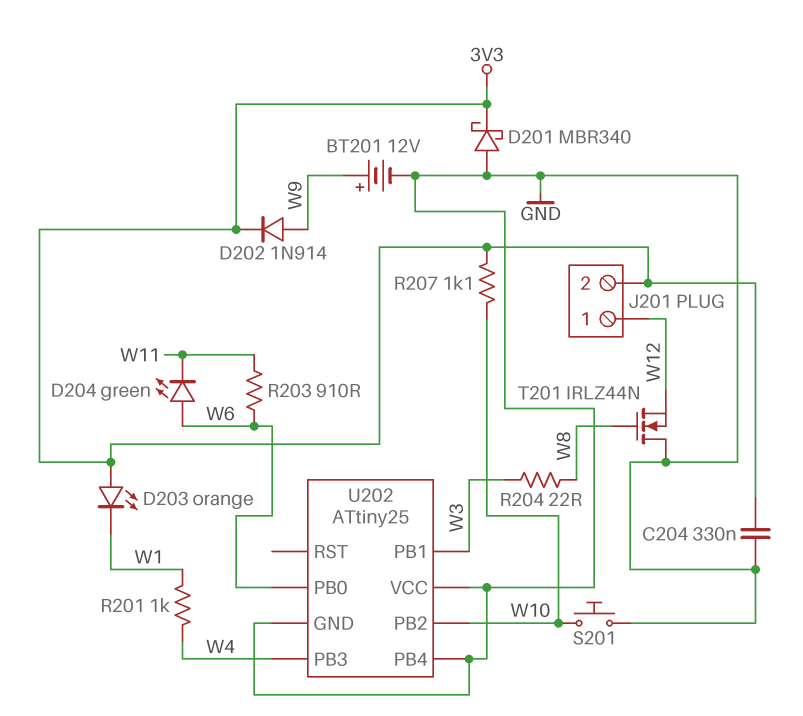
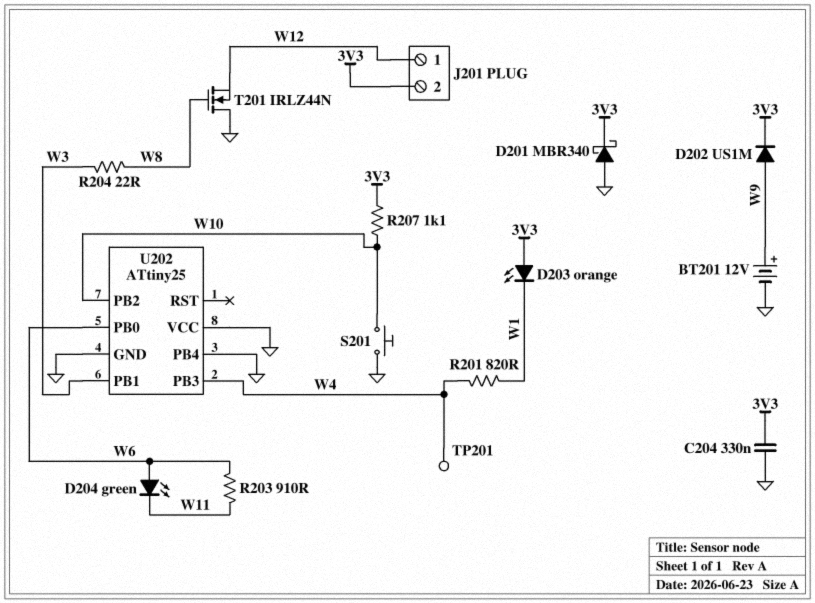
D202: diode 1N914 (A W9, K 3V3) -> diode US1M (A W9, K 3V3)
R201: 1k (W1, W4) -> 820 (W1, W4)
TP201: none -> test point (W4)

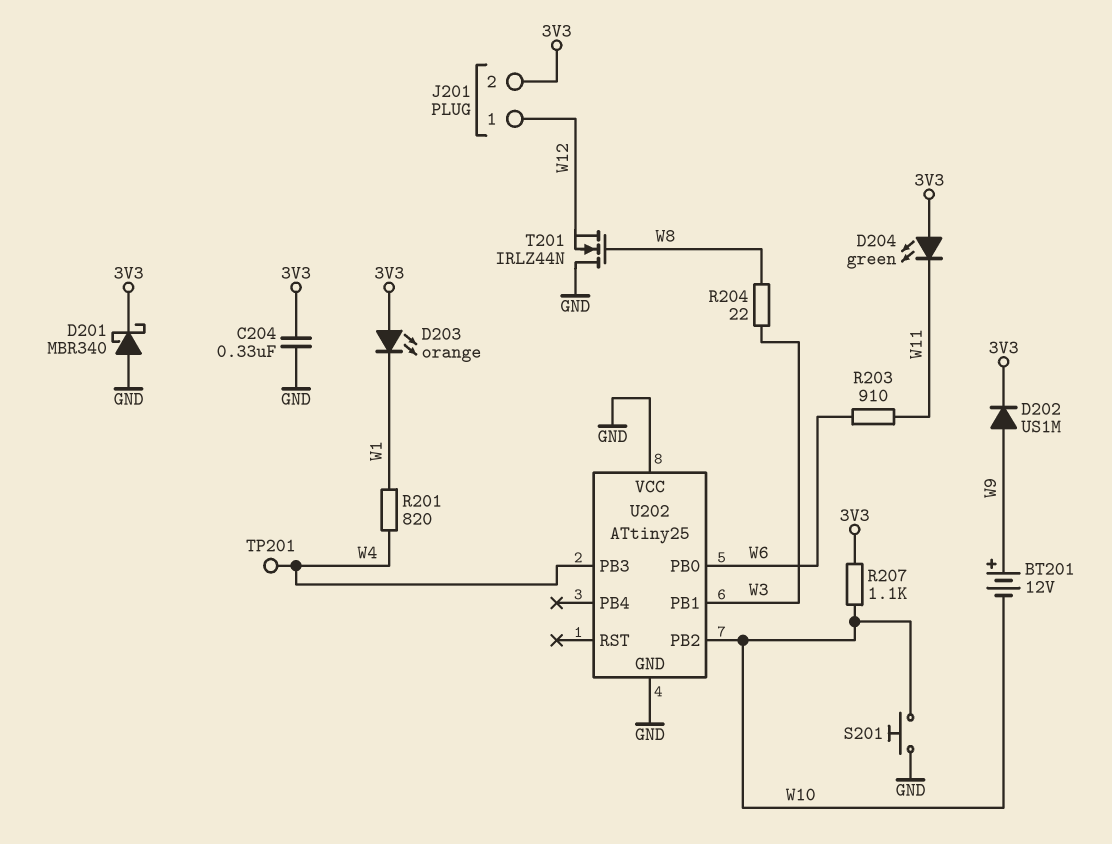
BT201: 12V (plus W9, minus GND) -> 12V (plus W9, minus W10)
D204: LED green (A W6, K W11) -> LED green (A 3V3, K W11)
U202 pin PB4: GND -> none

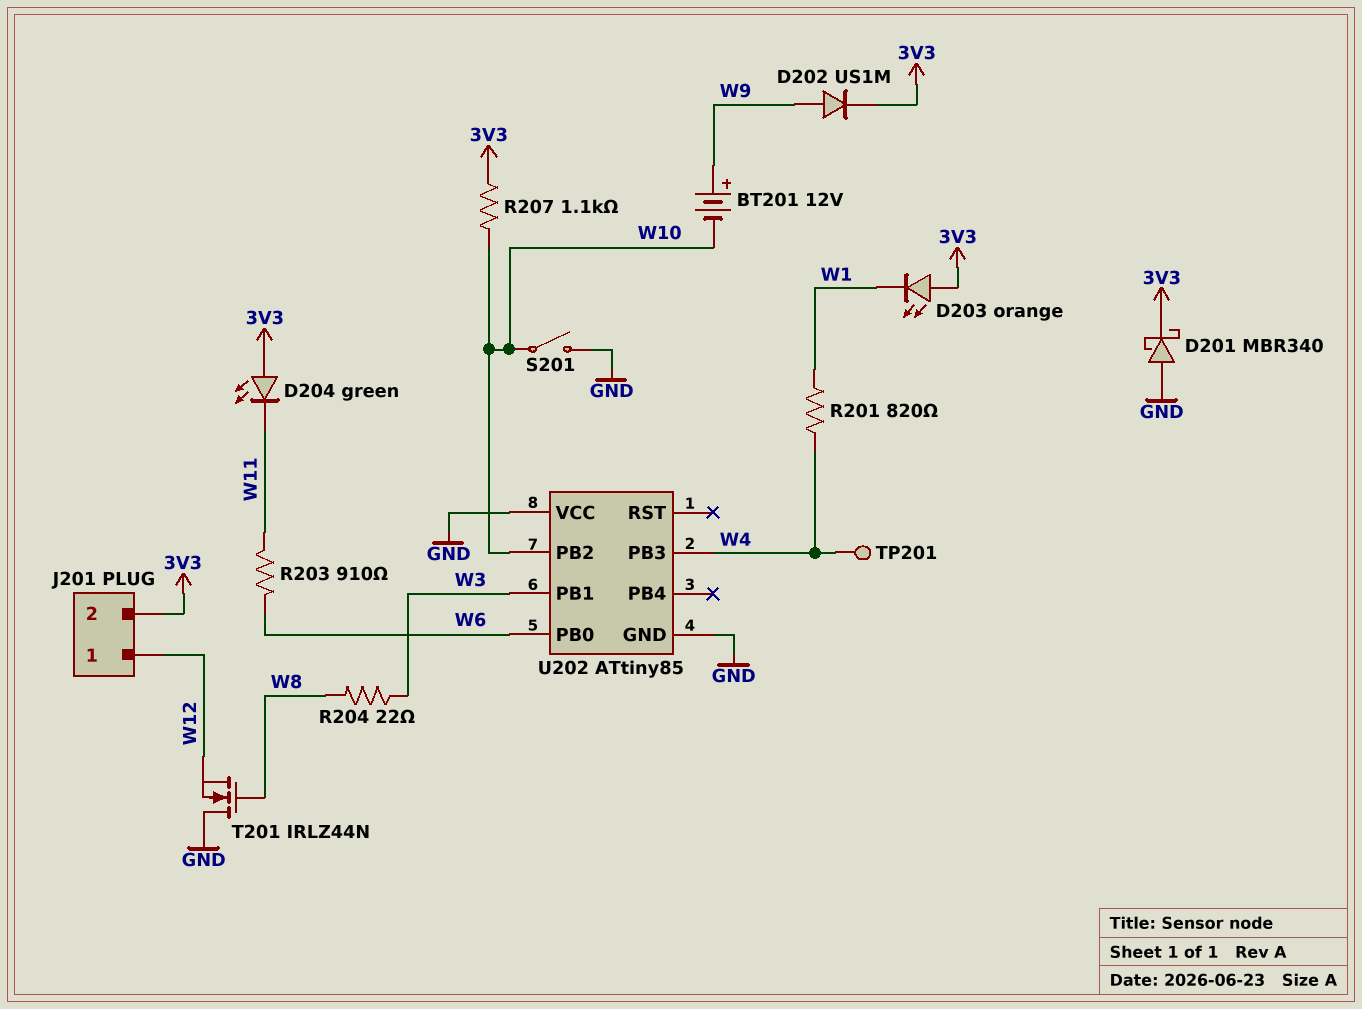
C204: 330nF (3V3, GND) -> none
S201: button (GND, W10) -> switch (GND, W10)
U202: ATtiny25 -> ATtiny85

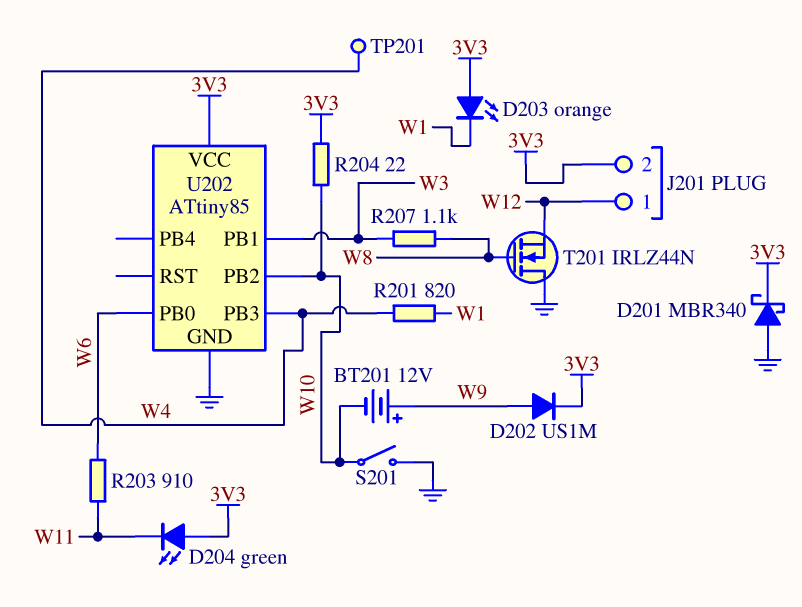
R204: 22 (W3, W8) -> 22 (3V3, W10)
R207: 1.1k (3V3, W10) -> 1.1k (W3, W8)
U202 pin VCC: GND -> 3V3

